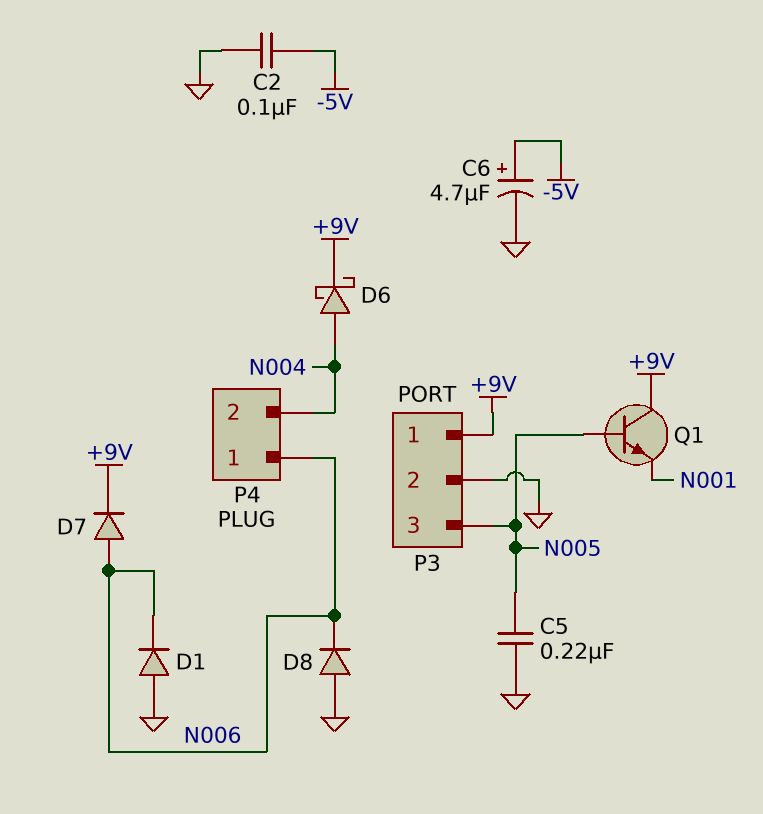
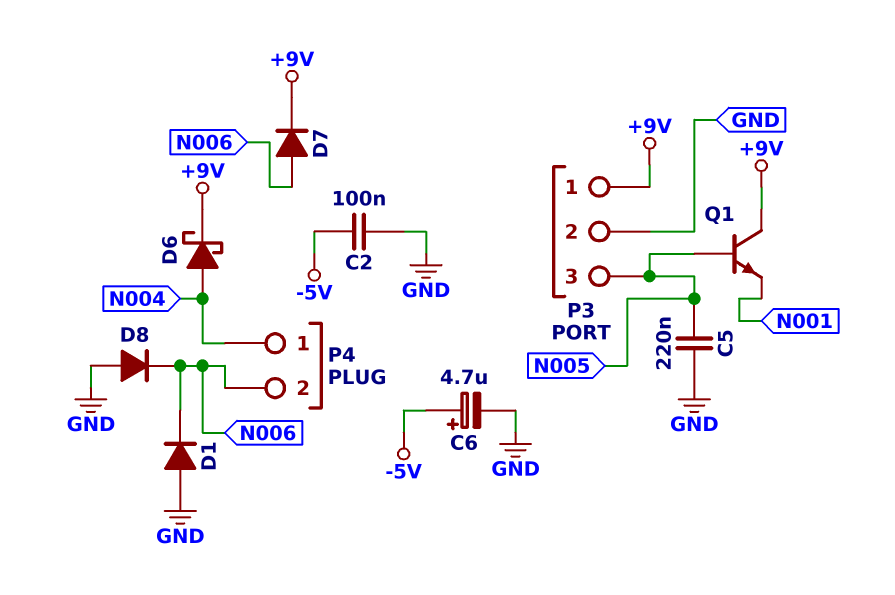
P4 pin 1: N006 -> N004
P4 pin 2: N004 -> N006

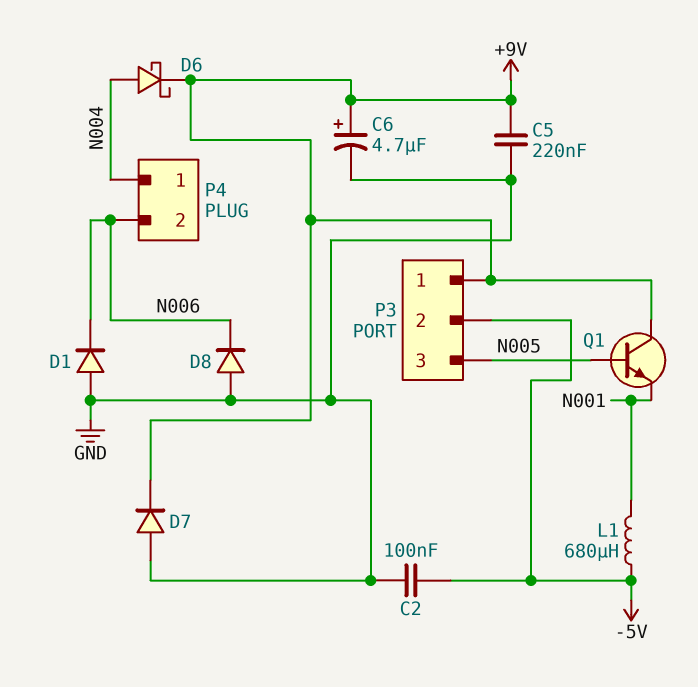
C5: 220nF (GND, N005) -> 220nF (+9V, GND)
C6: 4.7uF (plus -5V, minus GND) -> 4.7uF (plus +9V, minus GND)
D7: diode (A N006, K +9V) -> diode (A GND, K +9V)
L1: none -> 680uH (-5V, N001)
P3 pin 2: GND -> -5V

